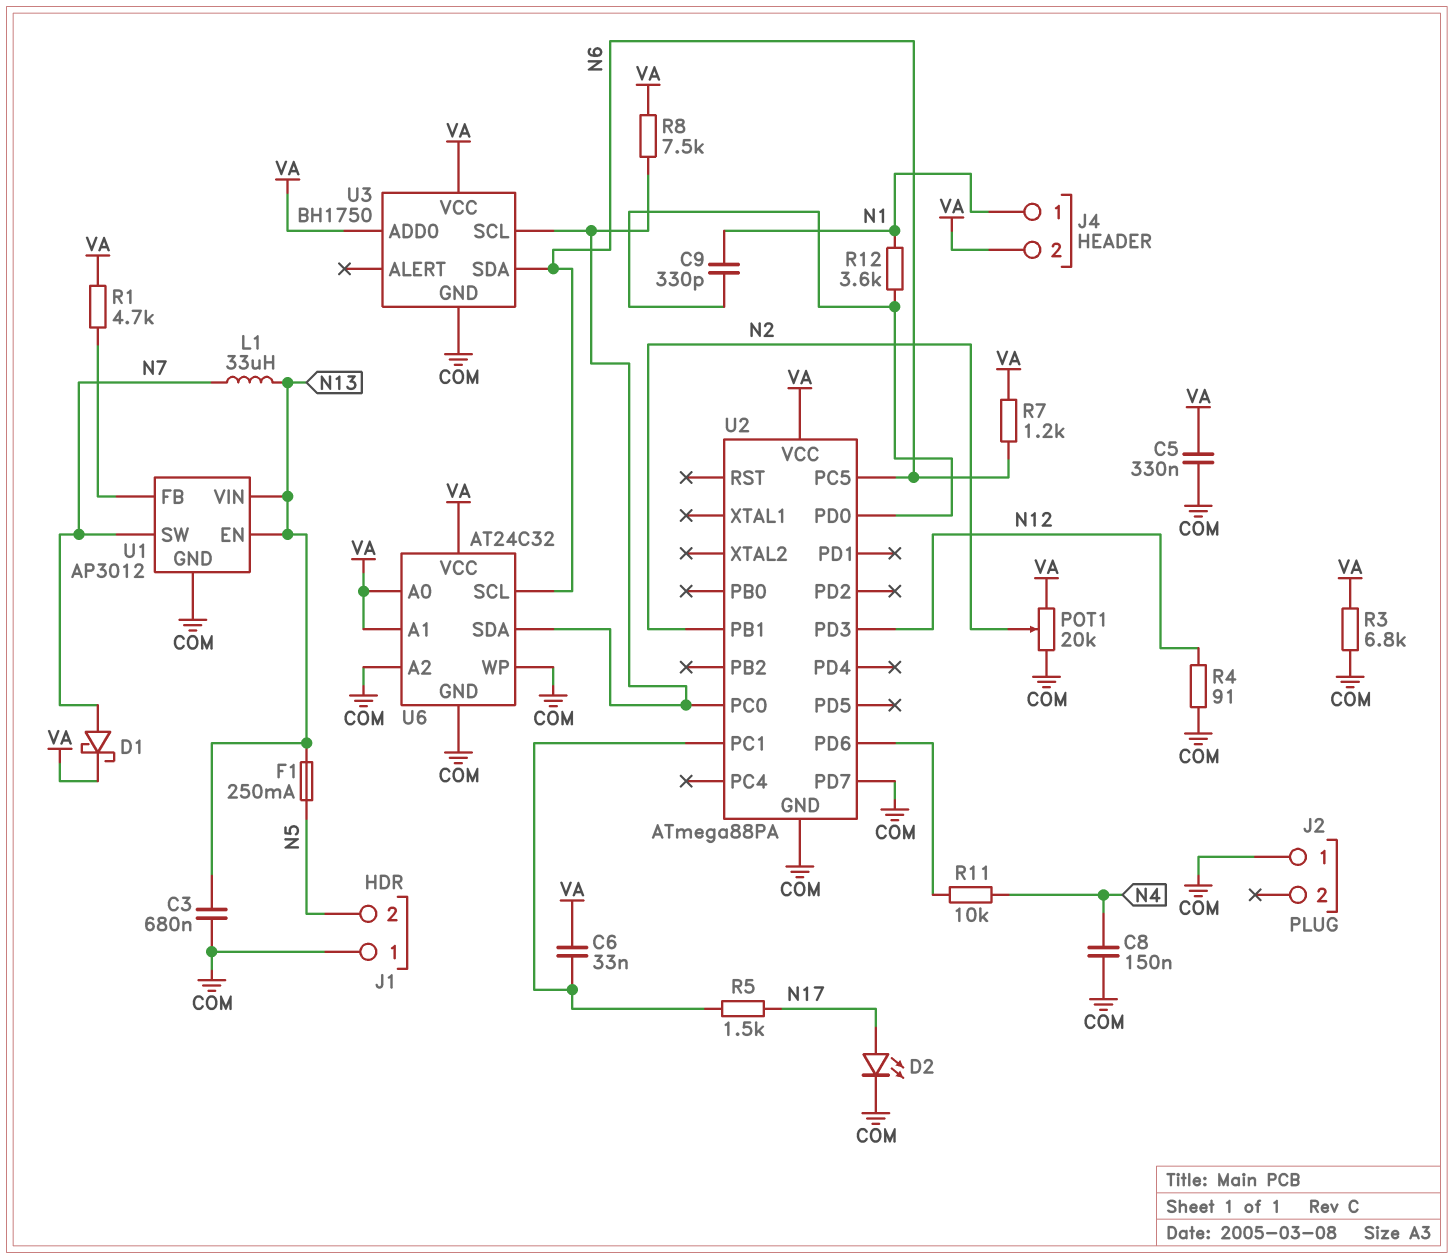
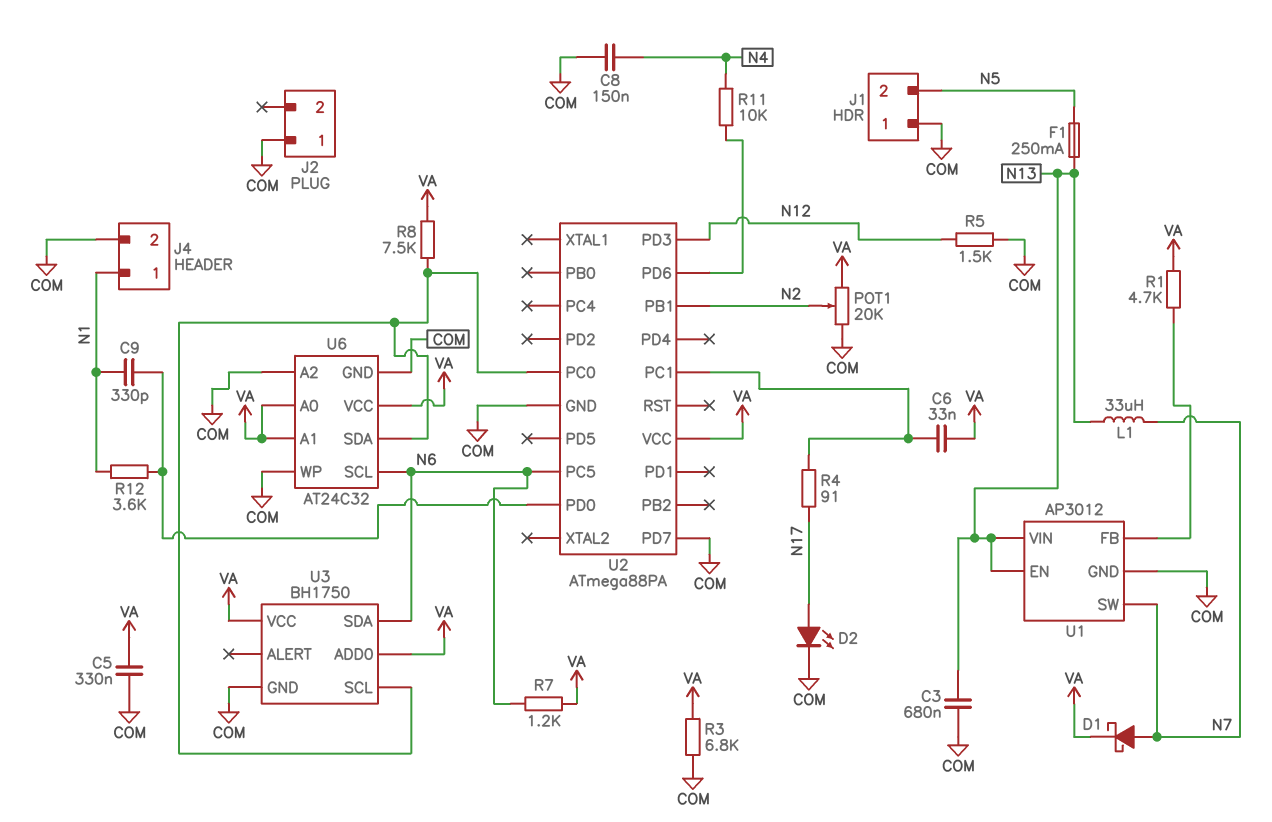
J4 pin 2: VA -> COM
R4: 91 (COM, N12) -> 91 (N17, U2/PC1)
R5: 1.5k (N17, U2/PC1) -> 1.5k (COM, N12)

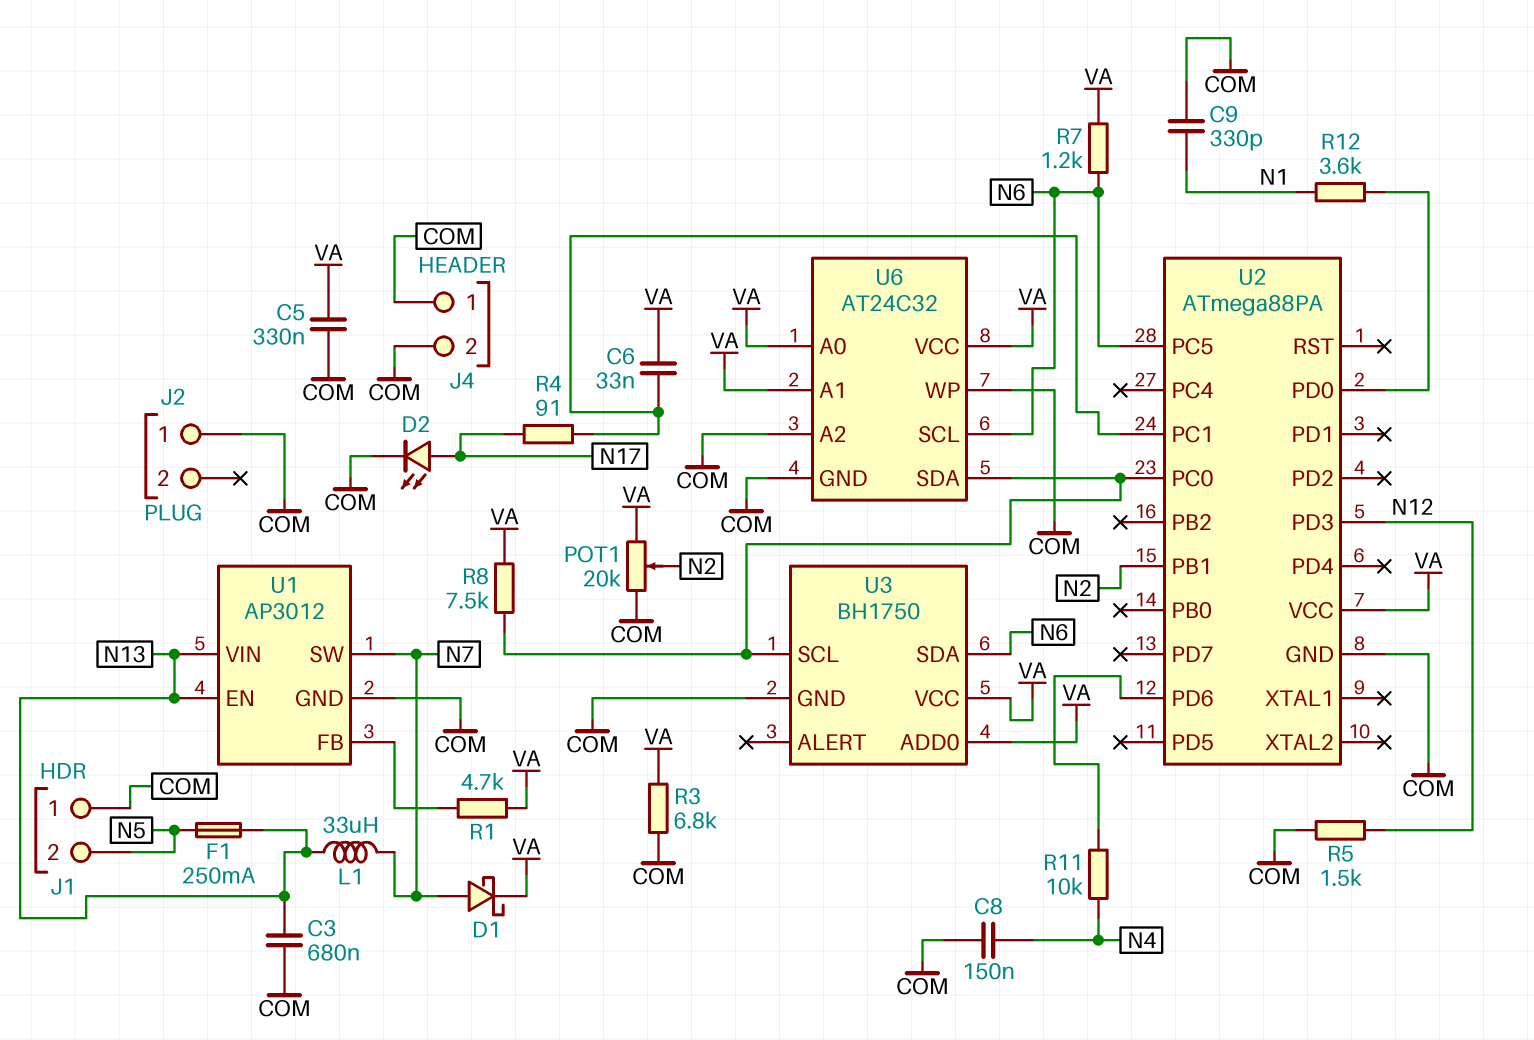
C9: 330pF (N1, U2/PD0) -> 330pF (COM, N1)
J4 pin 1: N1 -> COM
U2 pin PD7: COM -> none

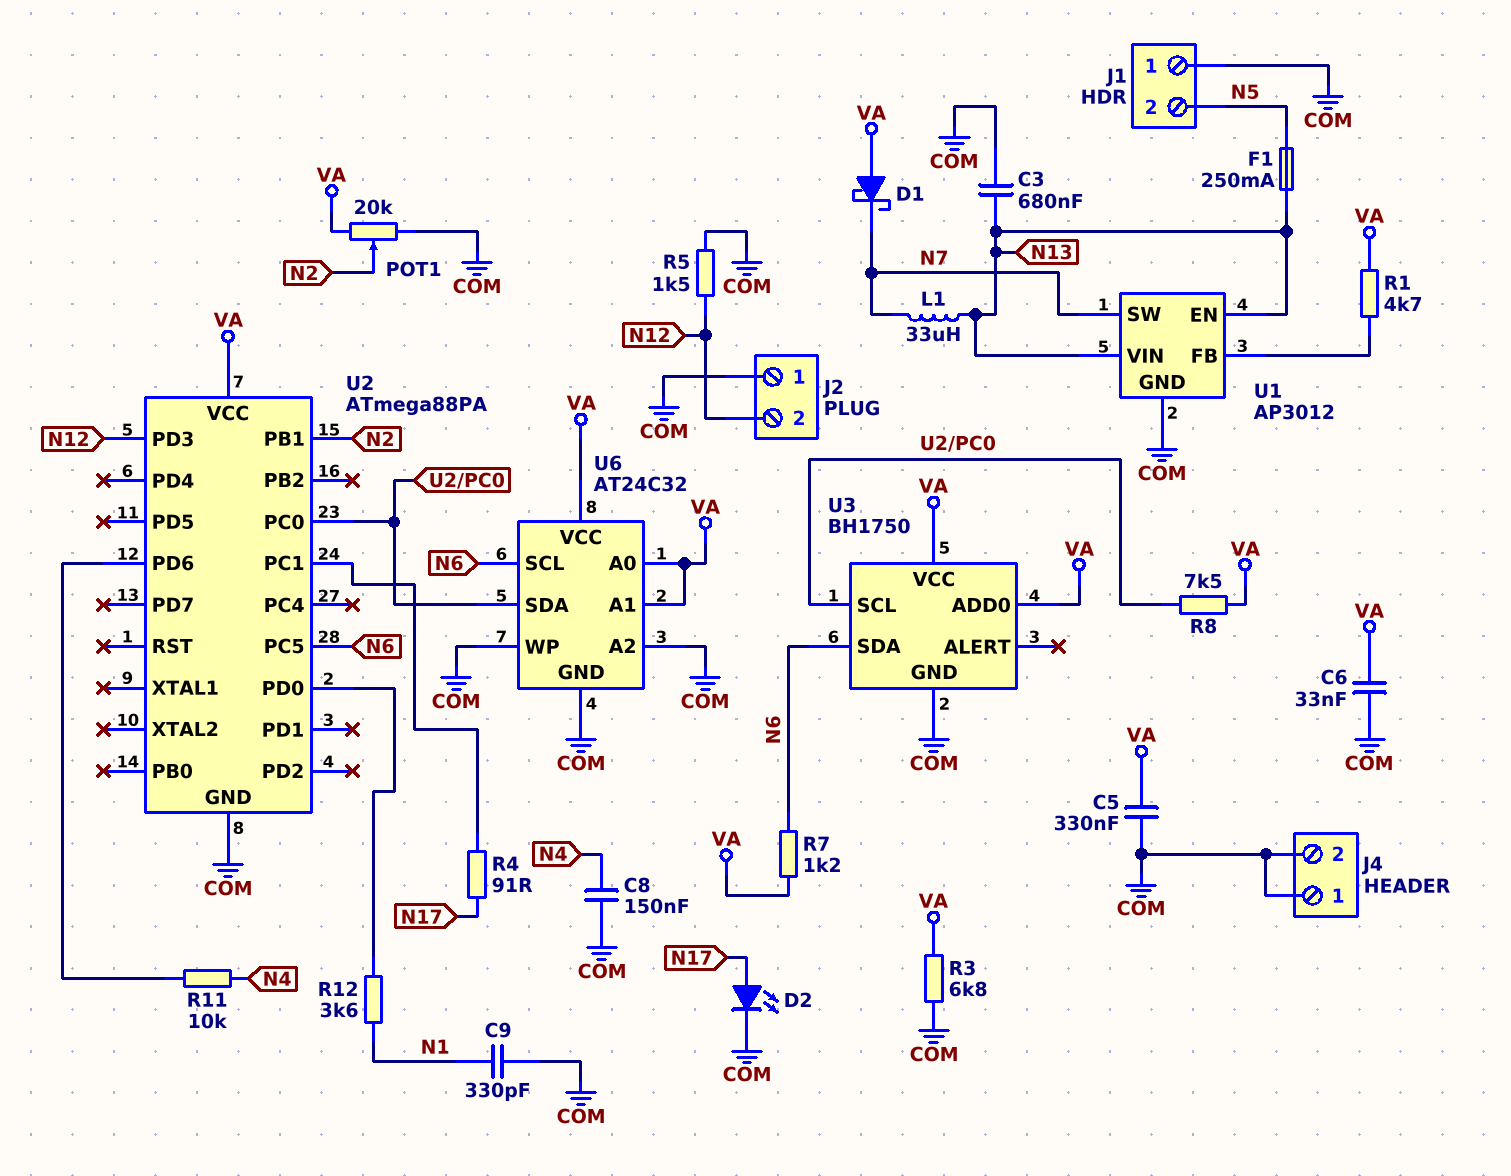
C6: 33nF (U2/PC1, VA) -> 33nF (COM, VA)
D1: schottky (A N7, K VA) -> schottky (A VA, K N7)
J2 pin 2: none -> N12

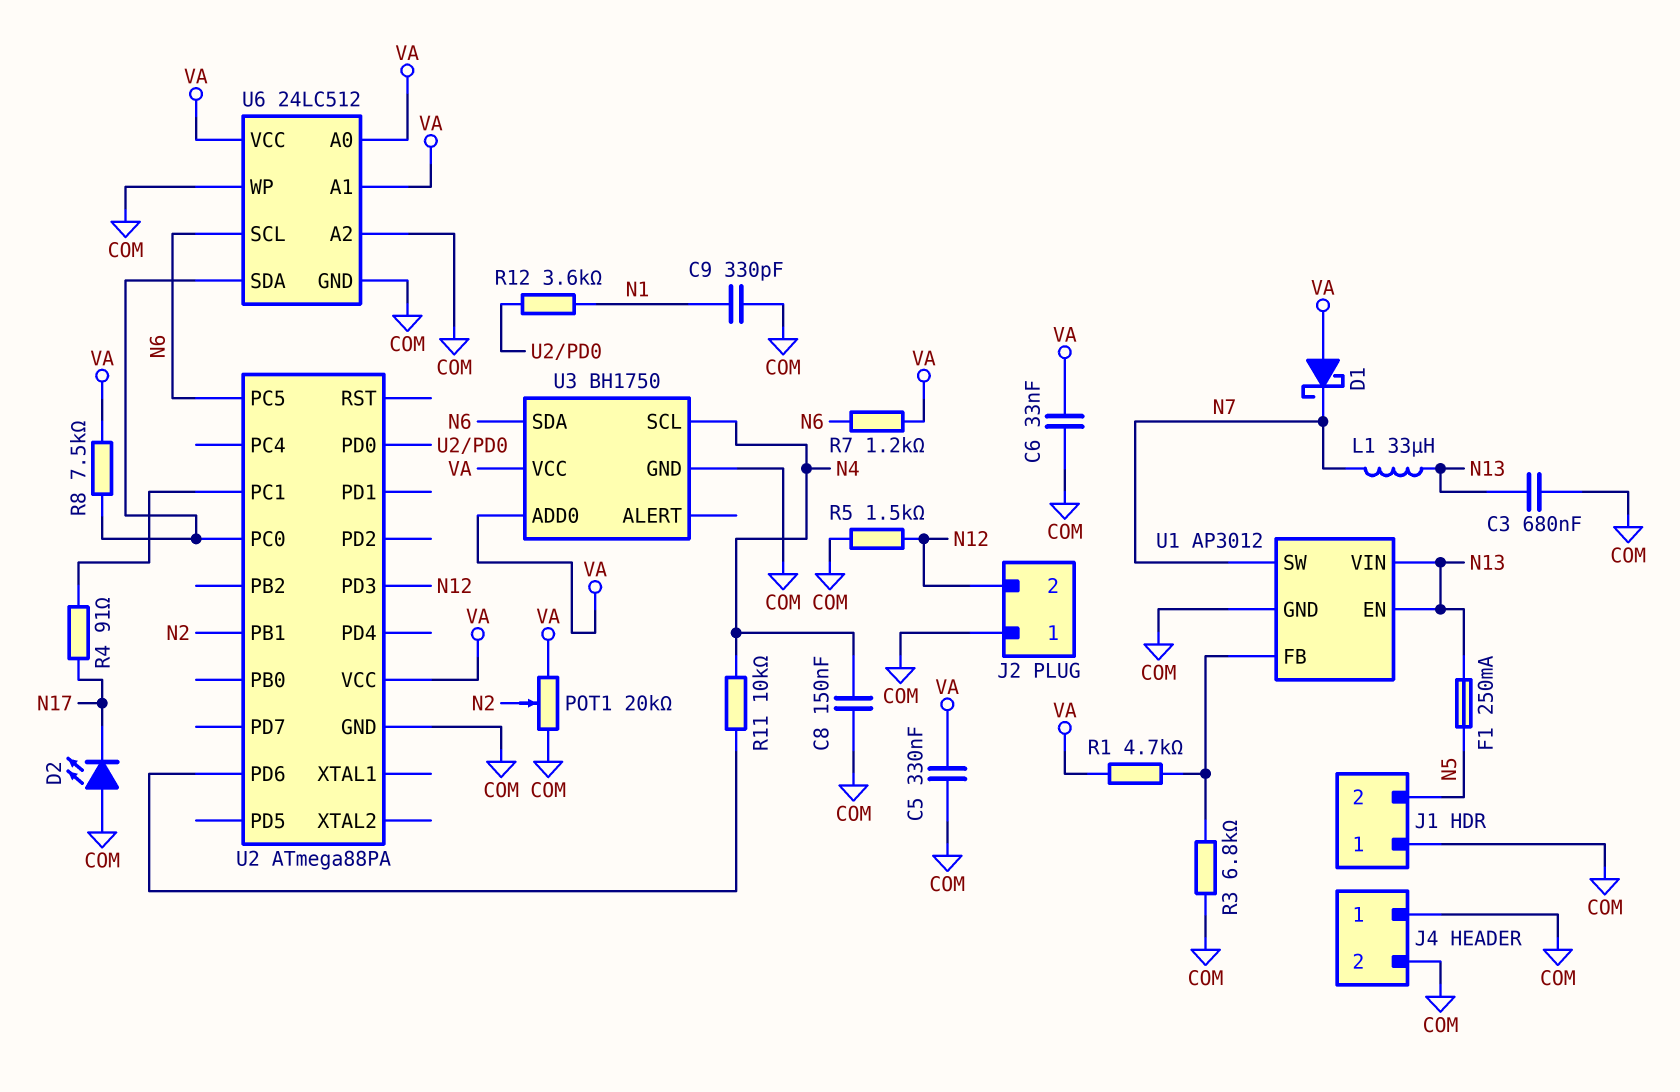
D2: LED (A N17, K COM) -> LED (A COM, K N17)
R3: 6.8k (COM, VA) -> 6.8k (COM, U1/FB)
U3 pin SCL: U2/PC0 -> N4
U6: AT24C32 -> 24LC512

